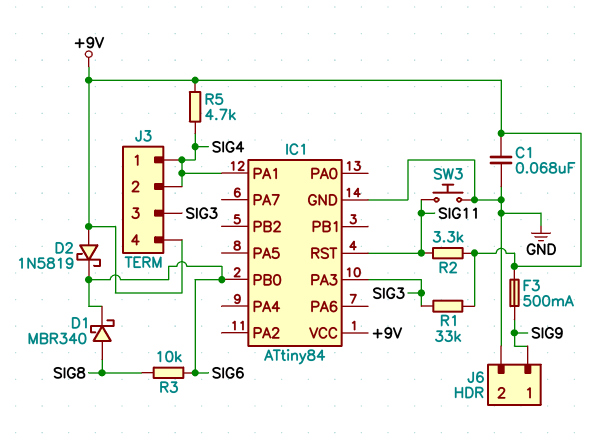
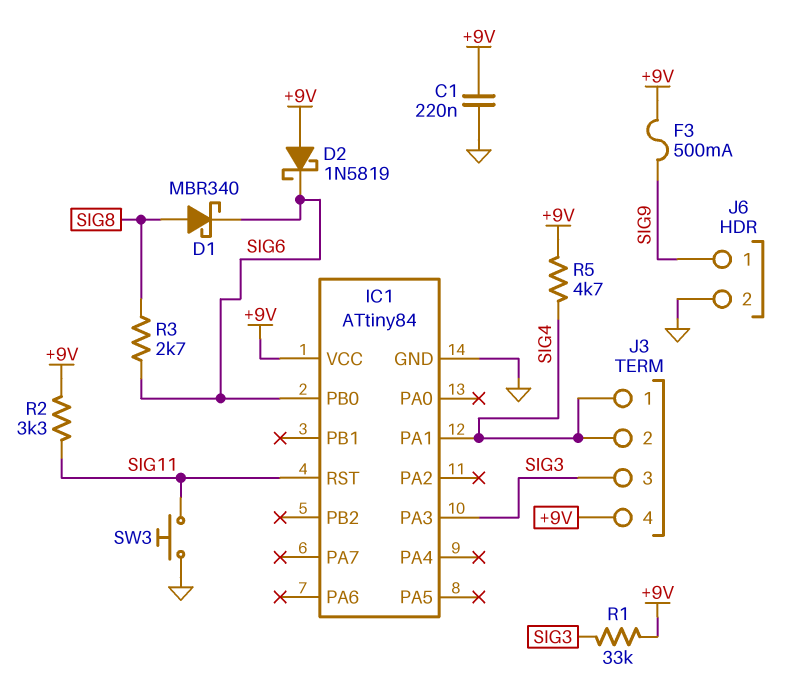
C1: 68nF (+9V, GND) -> 220nF (+9V, GND)
R3: 10k (SIG6, SIG8) -> 2.7k (SIG6, SIG8)

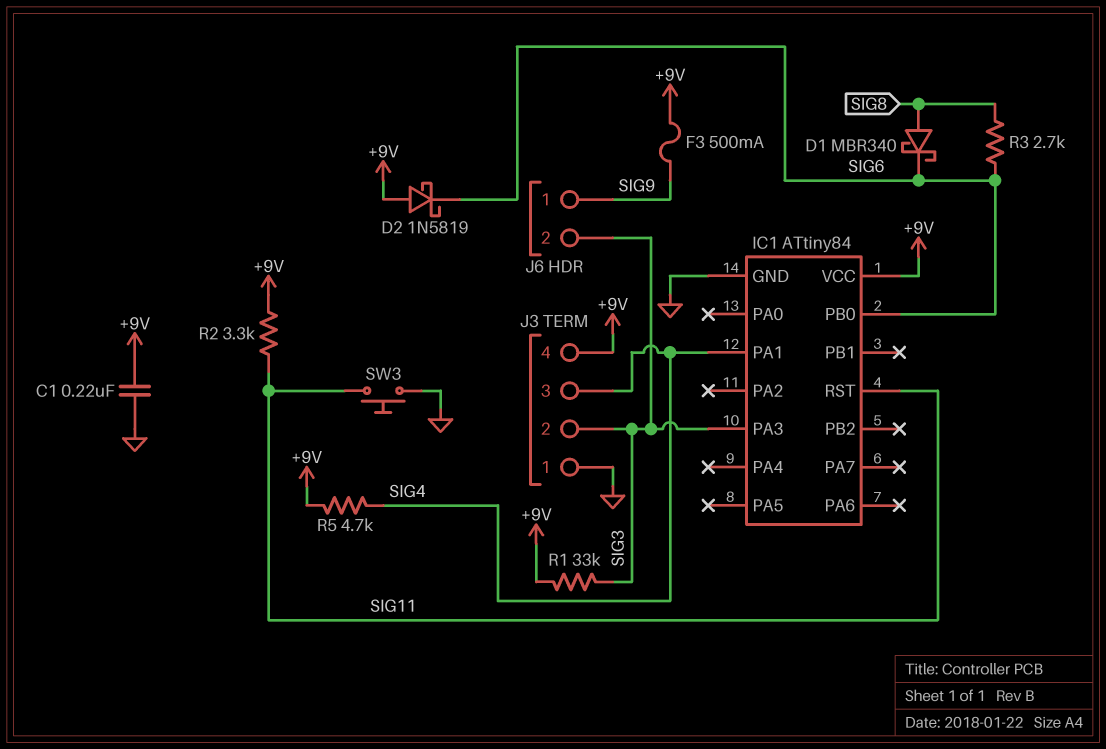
J3 pin 1: SIG4 -> GND
J3 pin 2: SIG4 -> SIG3
J3 pin 3: SIG3 -> SIG4
J6 pin 2: GND -> SIG3

